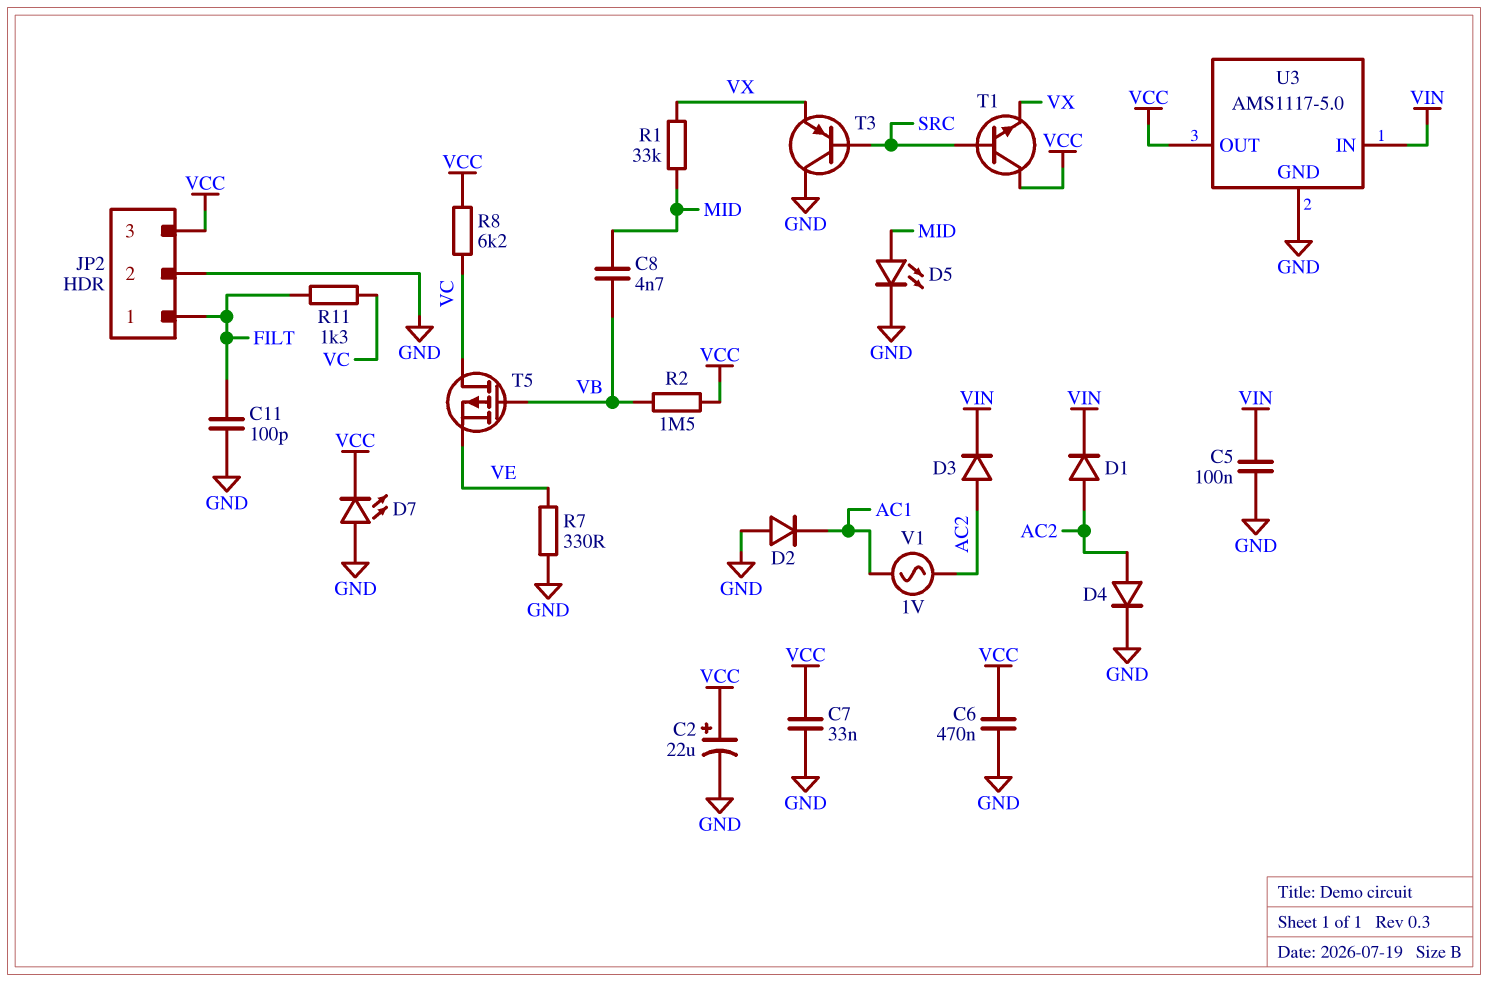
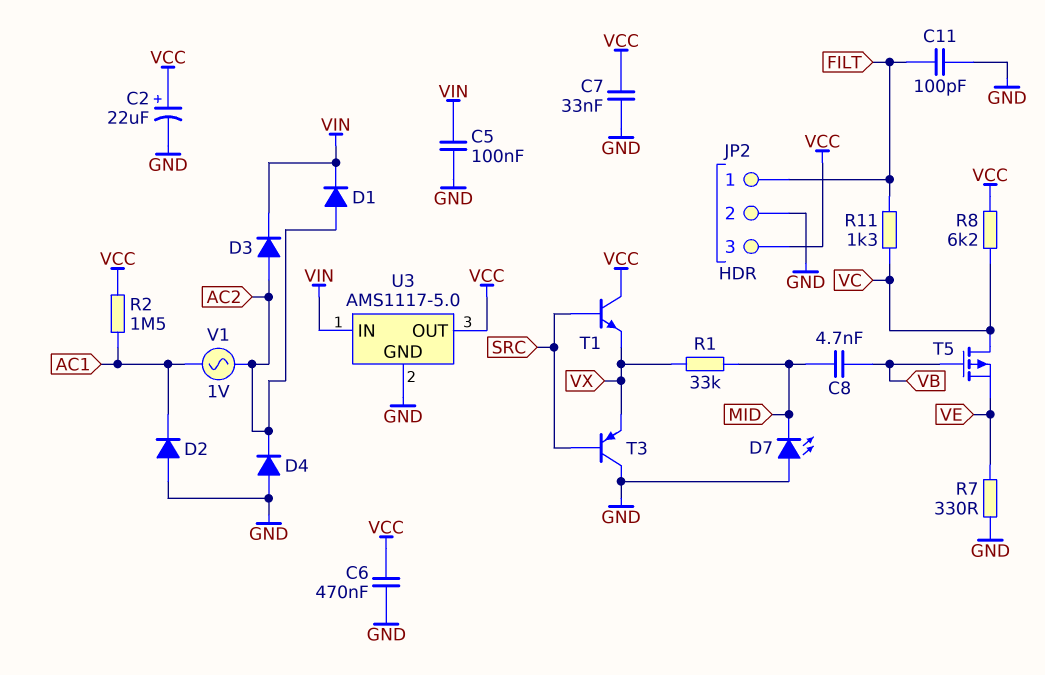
D4: diode (A AC2, K GND) -> diode (A GND, K AC2)
D5: LED (A MID, K GND) -> none
D7: LED (A GND, K VCC) -> LED (A GND, K MID)
R2: 1.5M (VB, VCC) -> 1.5M (AC1, VCC)

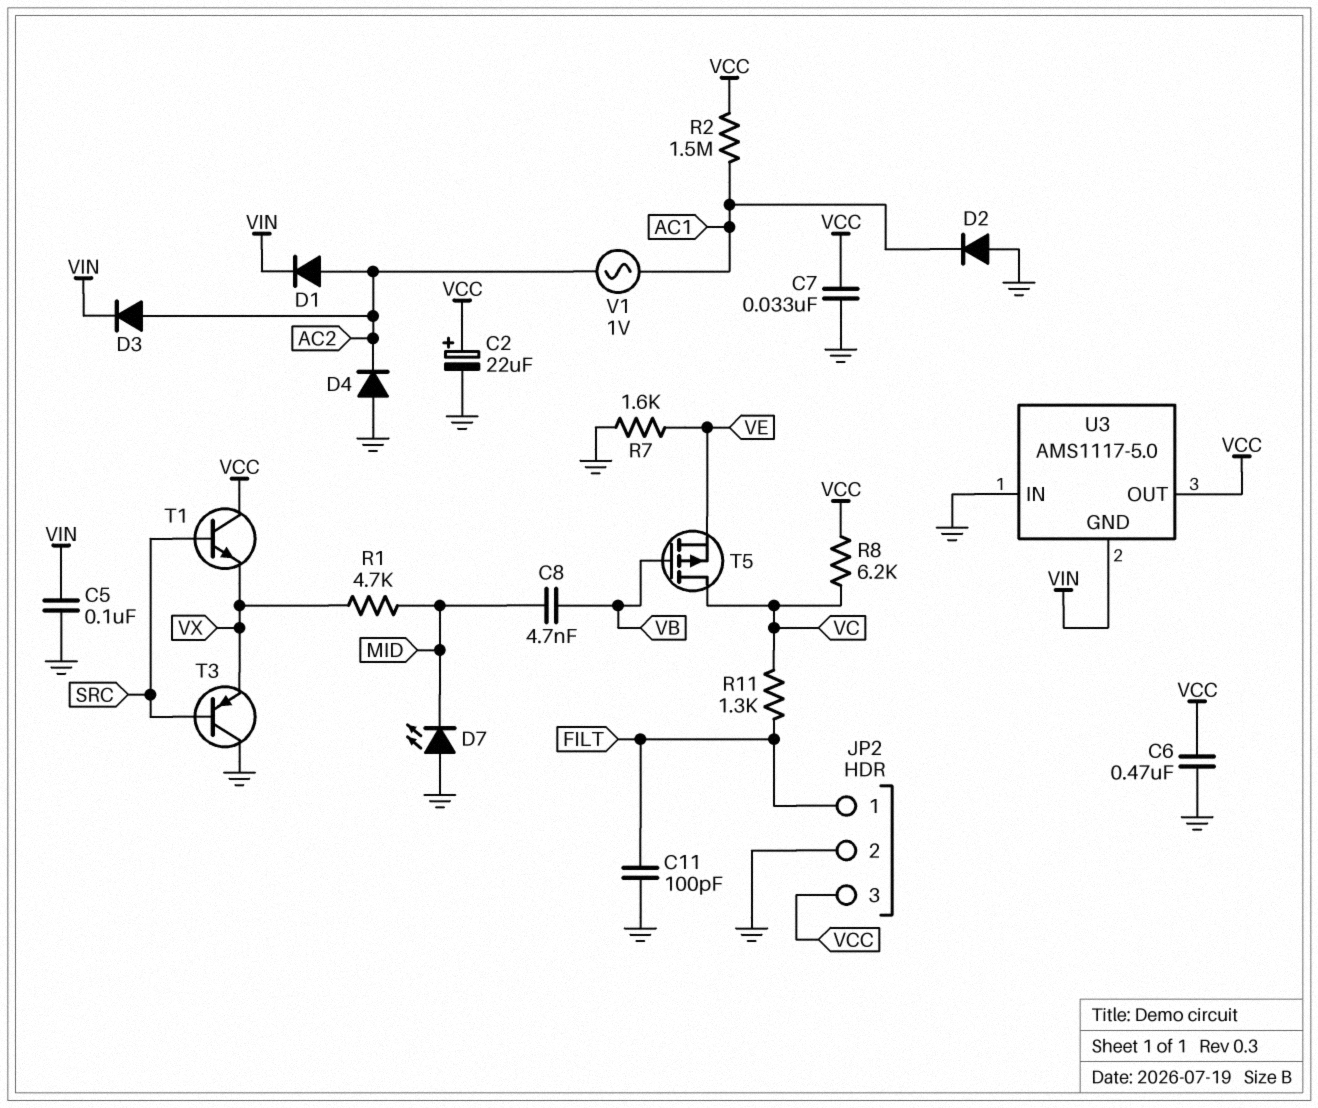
R1: 33k (MID, VX) -> 4.7k (MID, VX)
R7: 330 (GND, VE) -> 1.6k (GND, VE)
U3 pin GND: GND -> VIN
U3 pin IN: VIN -> GND

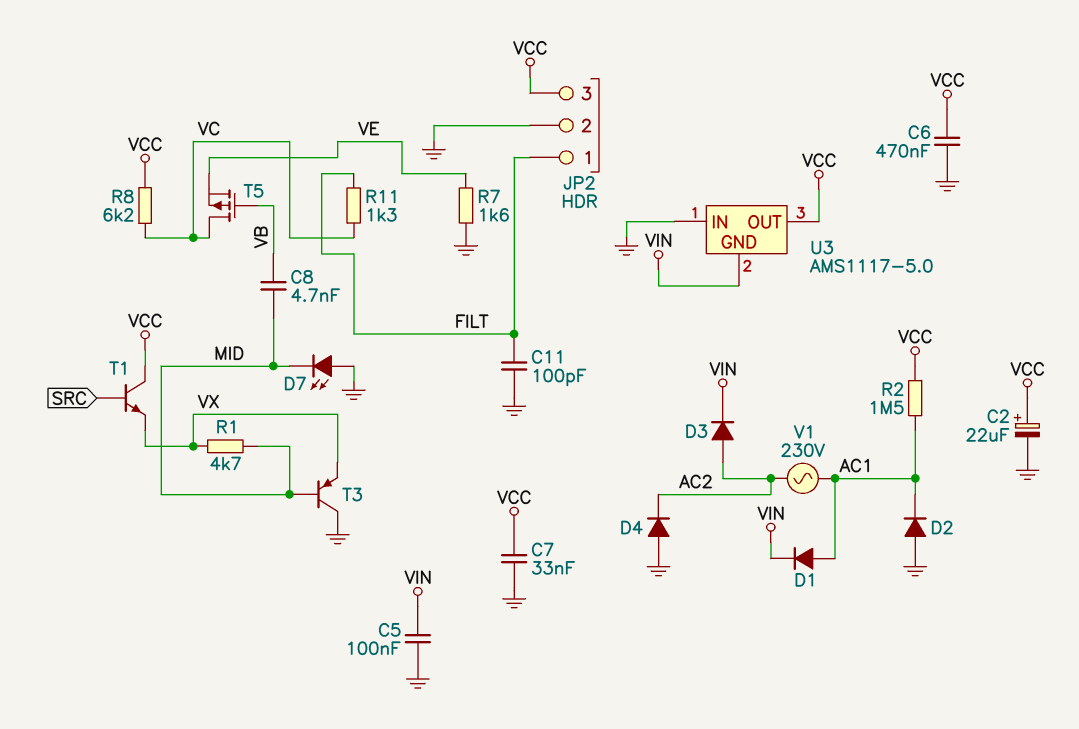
D1: diode (A AC2, K VIN) -> diode (A AC1, K VIN)
T3: PNP (B SRC, C GND, E VX) -> PNP (B MID, C GND, E VX)
V1: AC 1V (AC1, AC2) -> AC 230V (AC1, AC2)

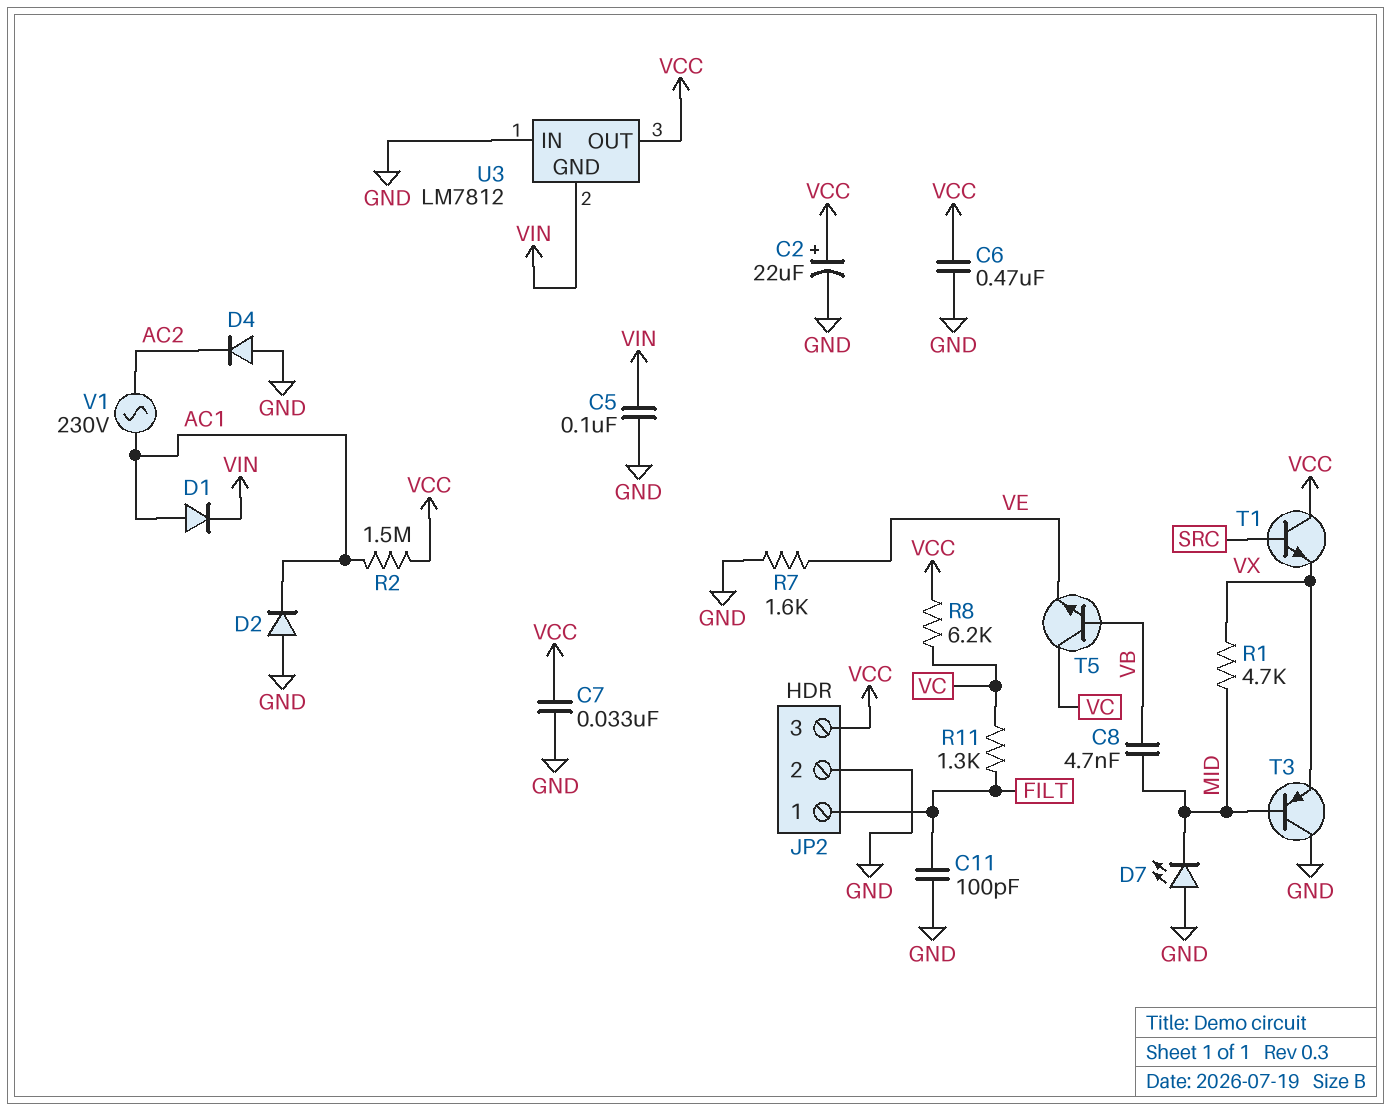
D3: diode (A AC2, K VIN) -> none
T5: PMOS (G VB, D VC, S VE) -> NPN (B VB, C VC, E VE)
U3: AMS1117-5.0 -> LM7812

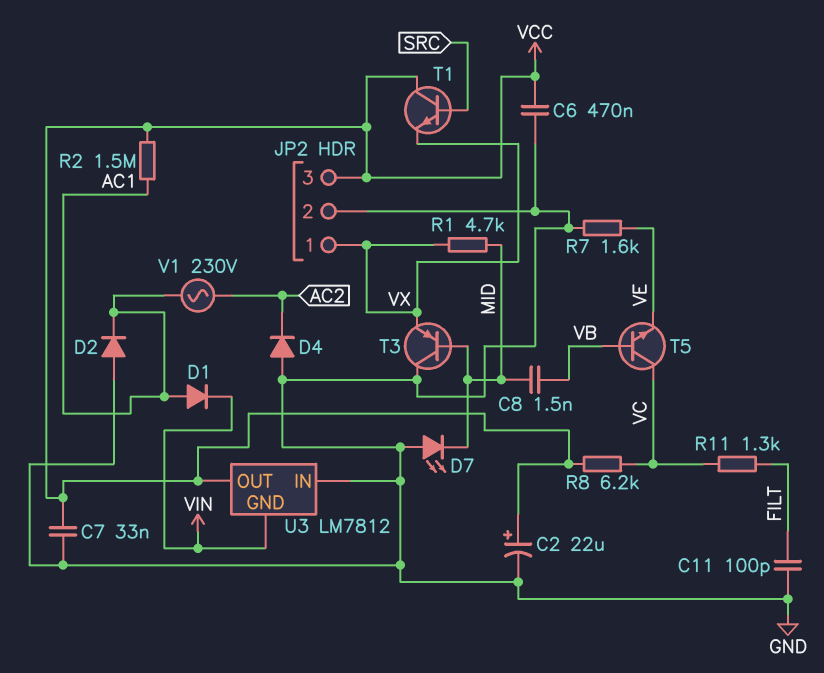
C5: 100nF (GND, VIN) -> none
C8: 4.7nF (MID, VB) -> 1.5nF (MID, VB)
JP2 pin 1: FILT -> VX

